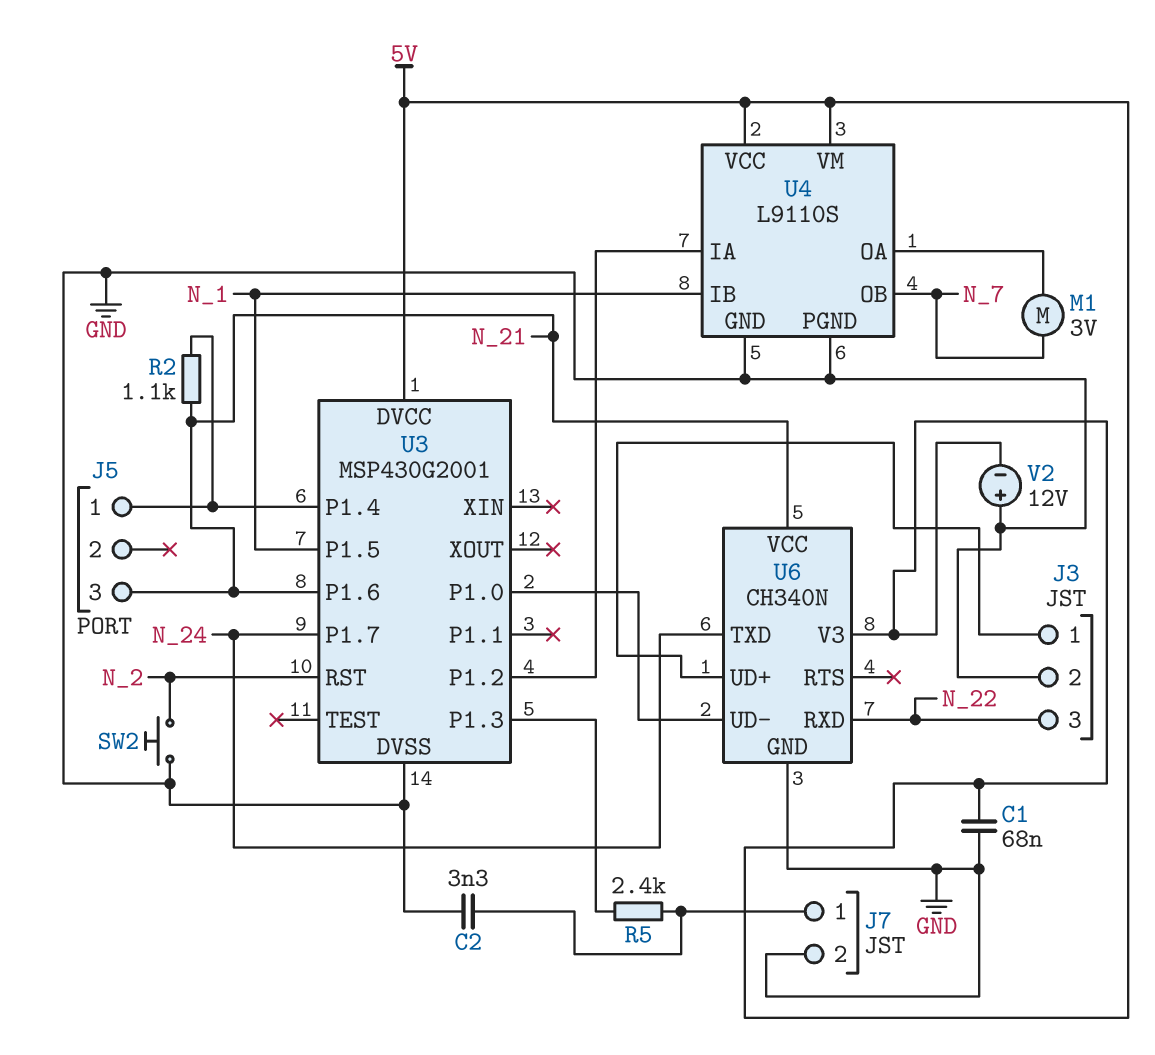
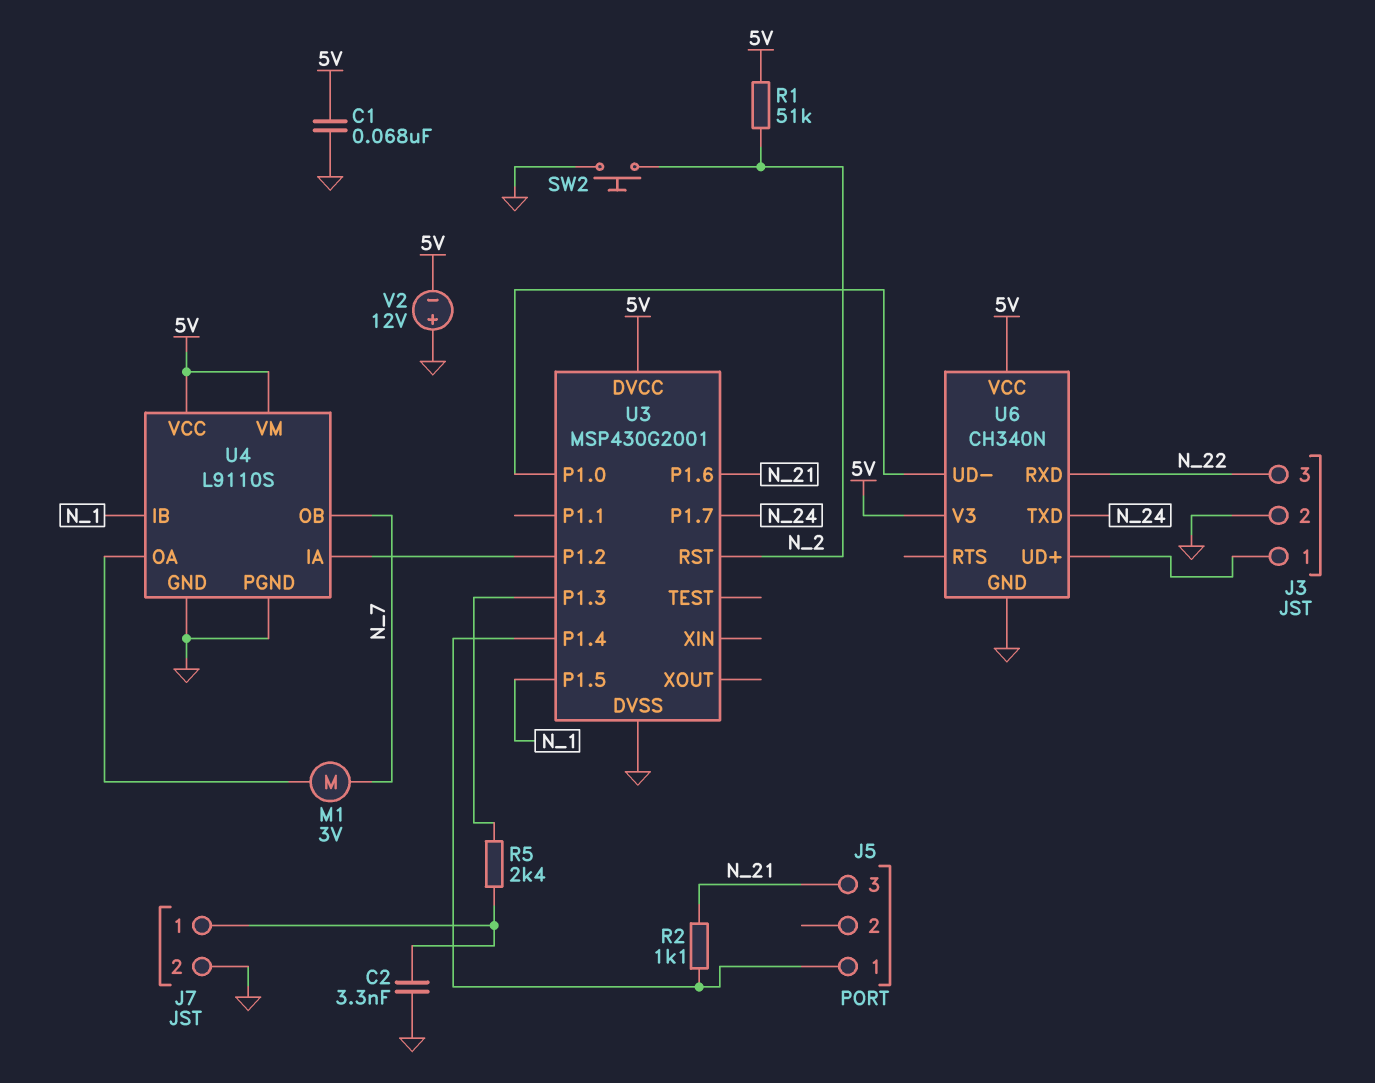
R1: none -> 51k (5V, N_2)
U6 pin VCC: N_21 -> 5V

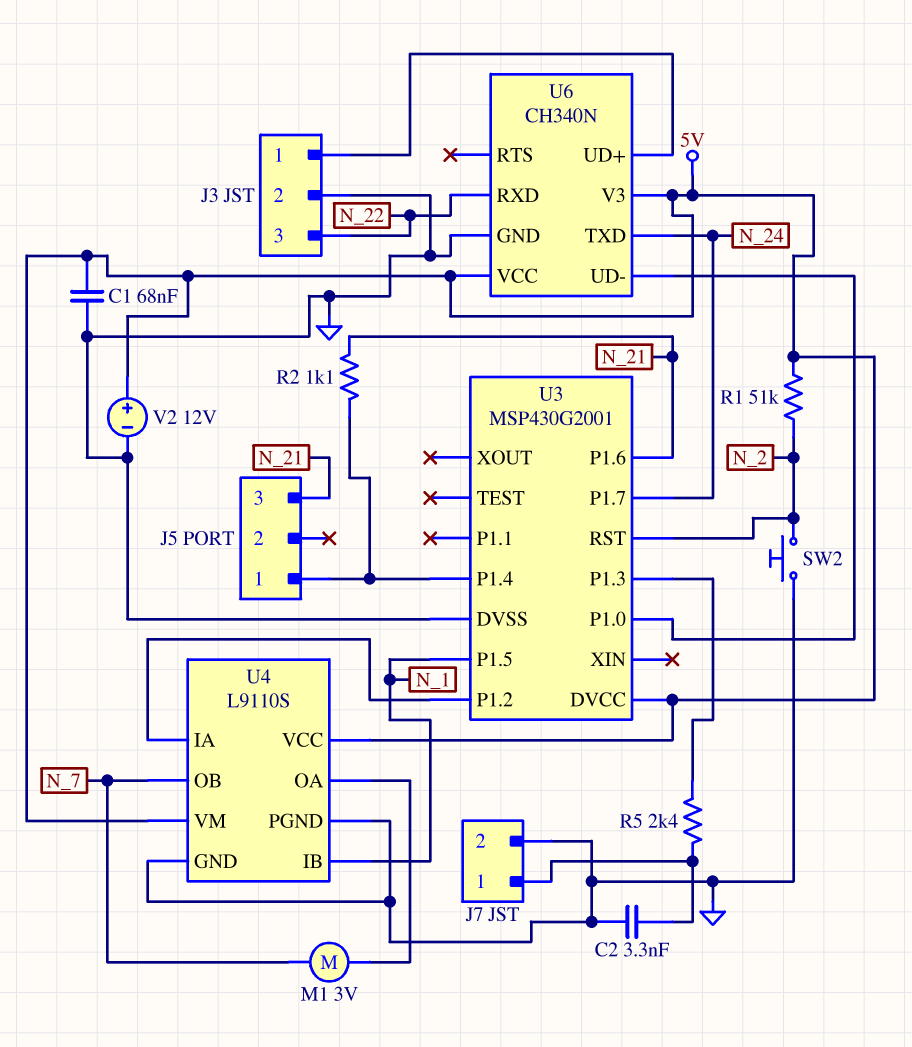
V2: 12V (plus GND, minus 5V) -> 12V (plus 5V, minus GND)

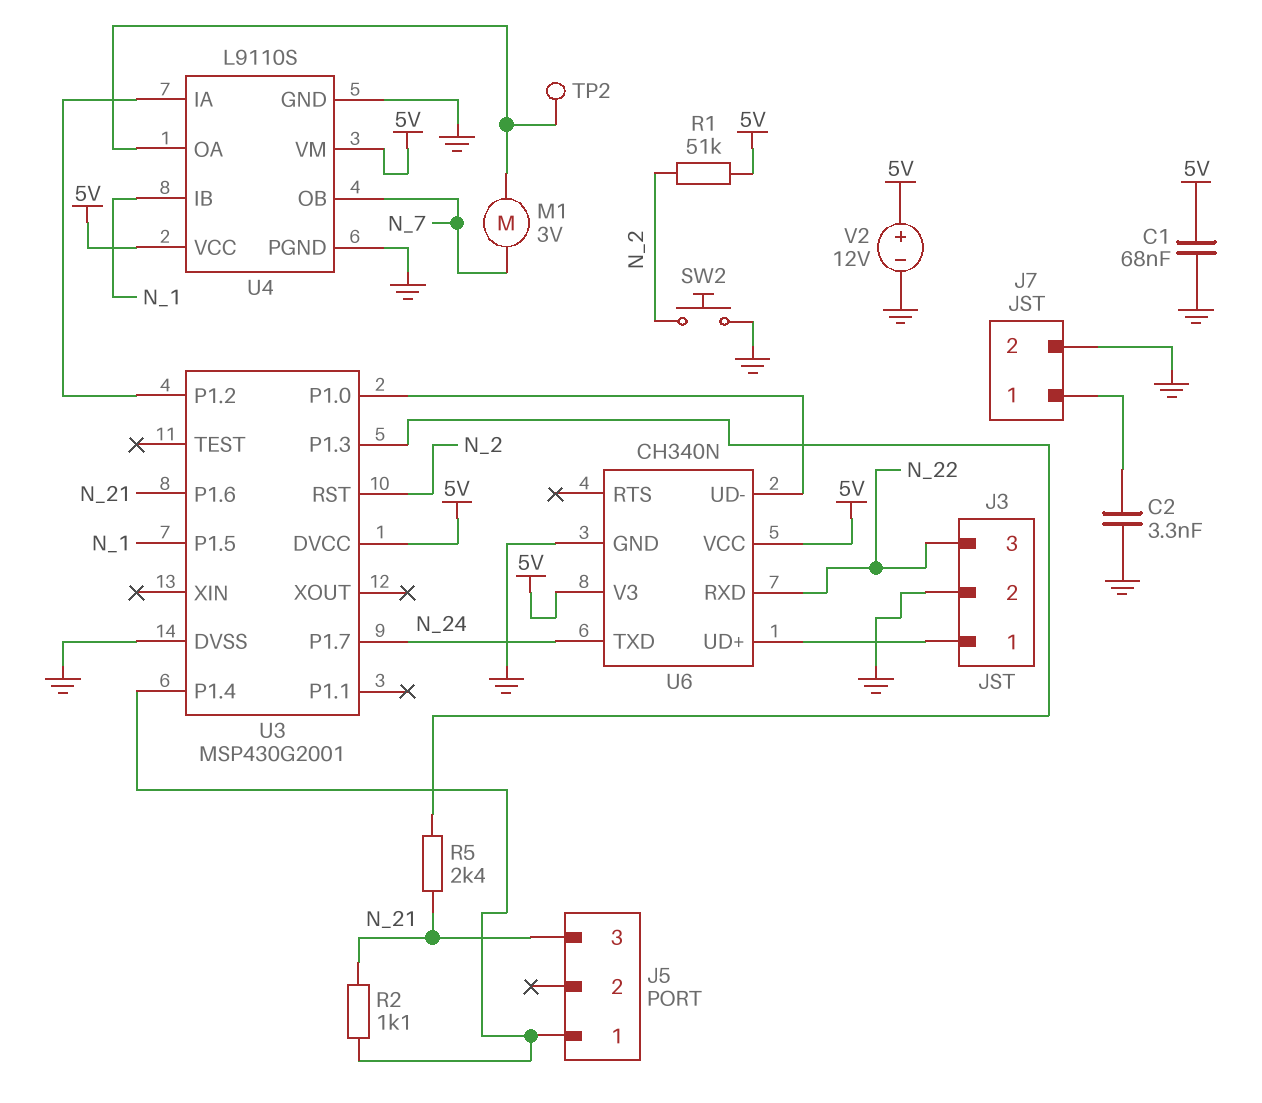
R5: 2.4k (J7/1, U3/P1.3) -> 2.4k (N_21, U3/P1.3)
TP2: none -> test point (U4/OA)

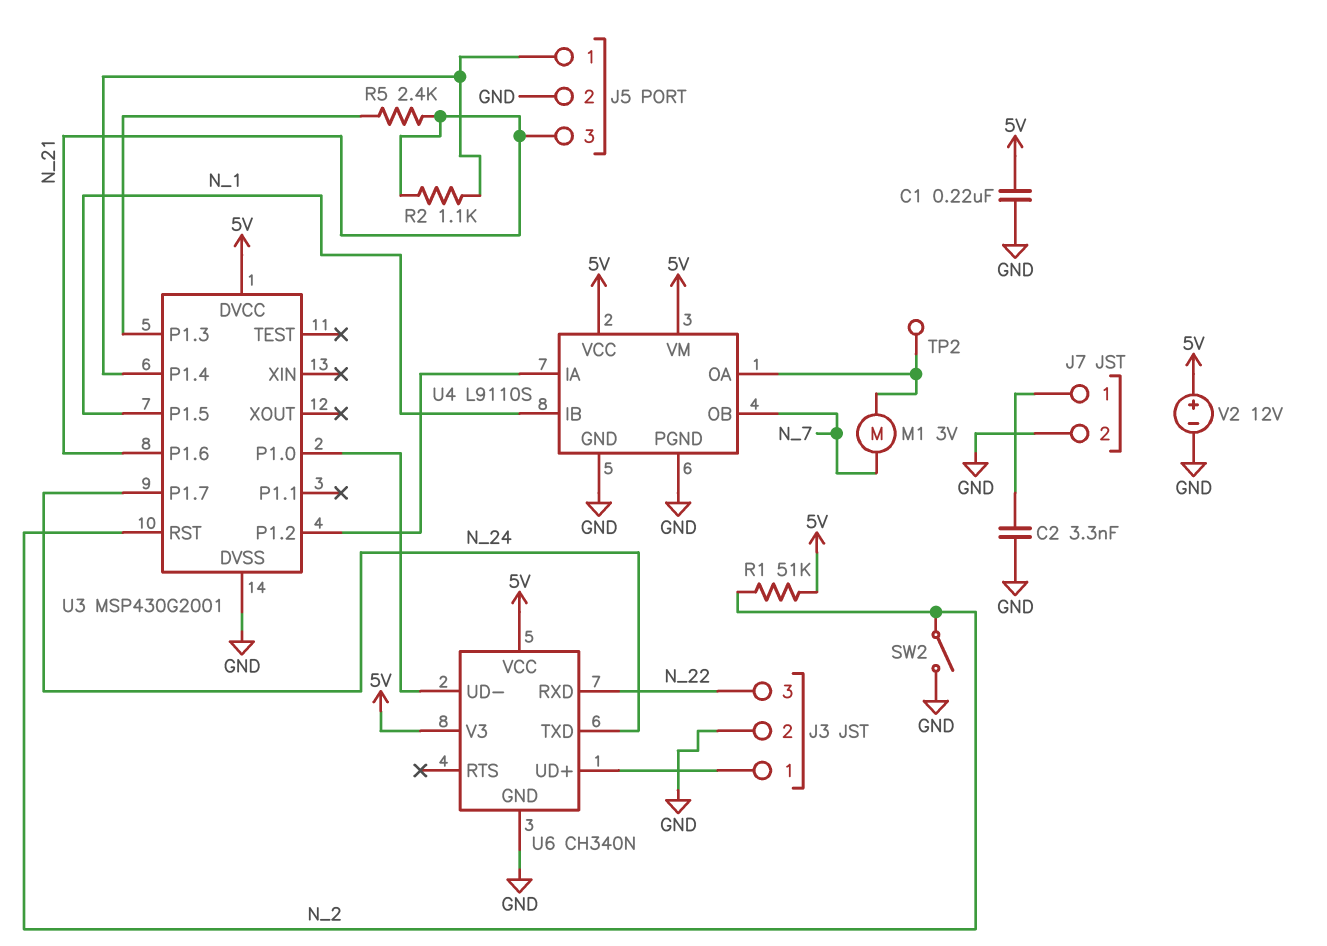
C1: 68nF (5V, GND) -> 220nF (5V, GND)
J5 pin 2: none -> GND
SW2: button (GND, N_2) -> switch (GND, N_2)

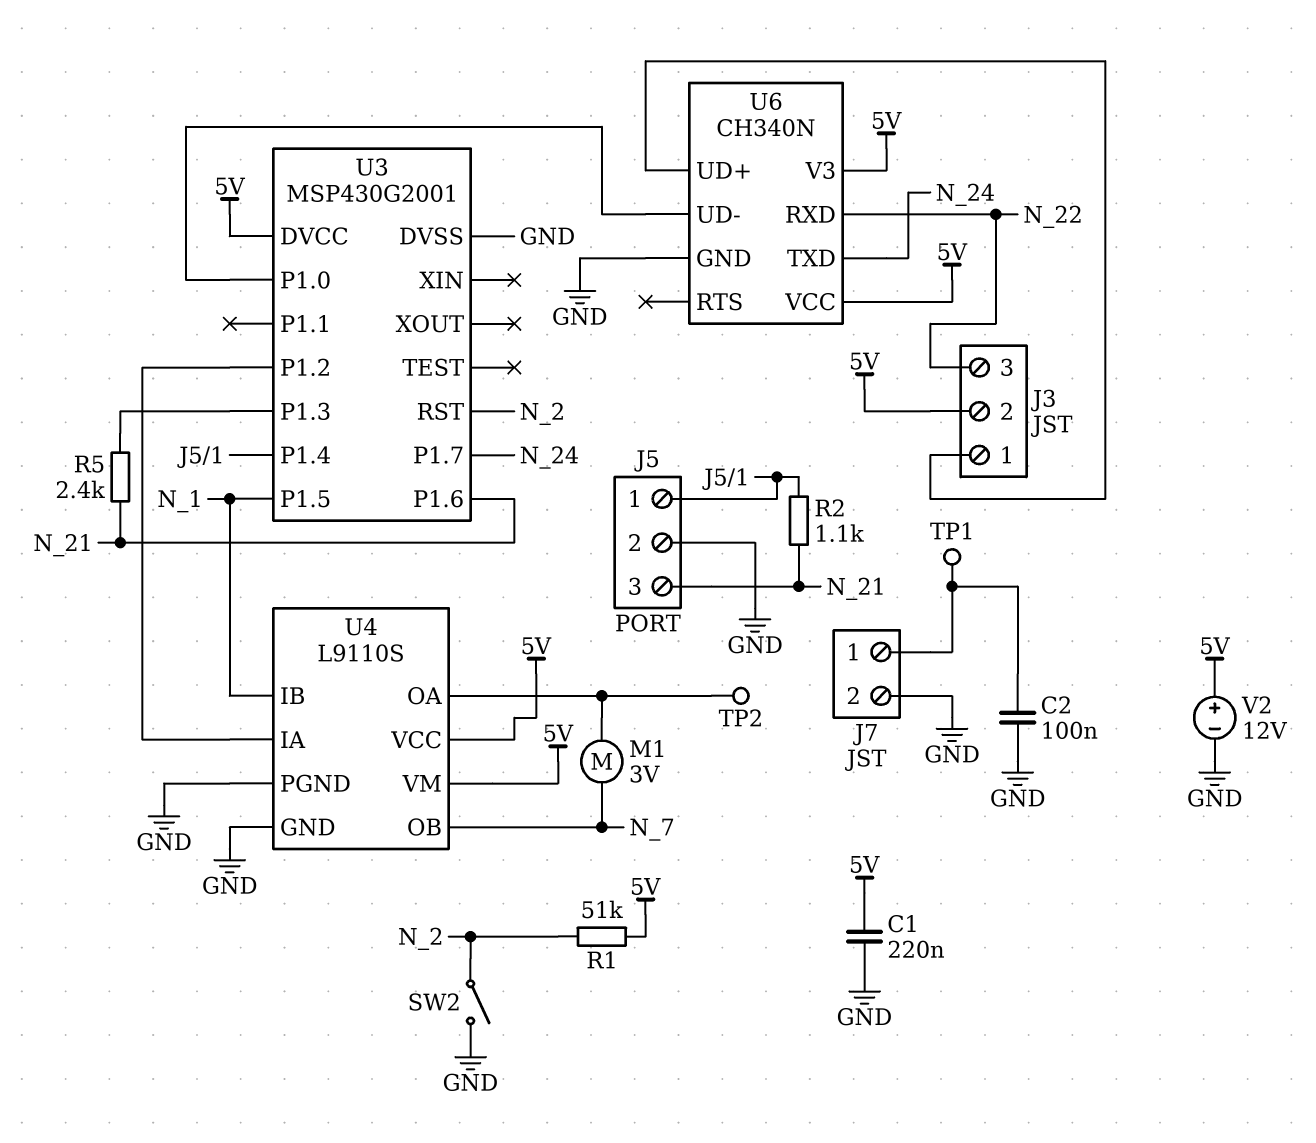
C2: 3.3nF (GND, J7/1) -> 100nF (GND, J7/1)
J3 pin 2: GND -> 5V
TP1: none -> test point (J7/1)

